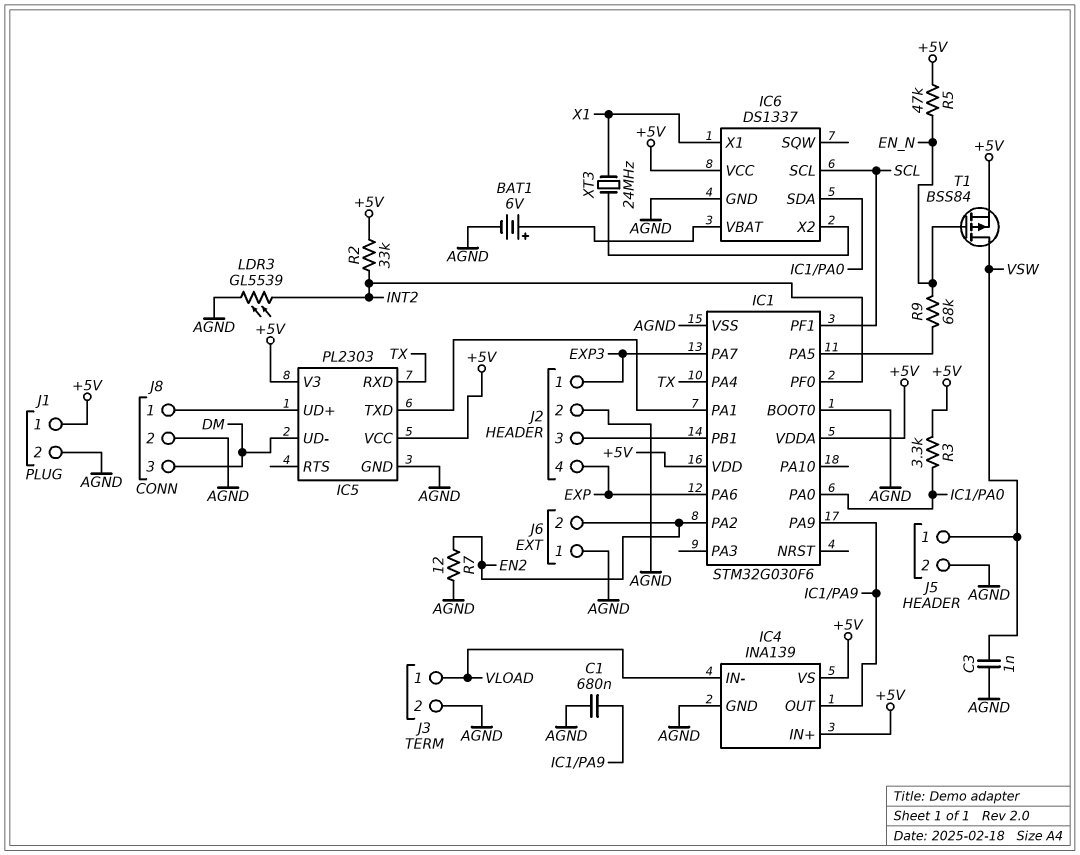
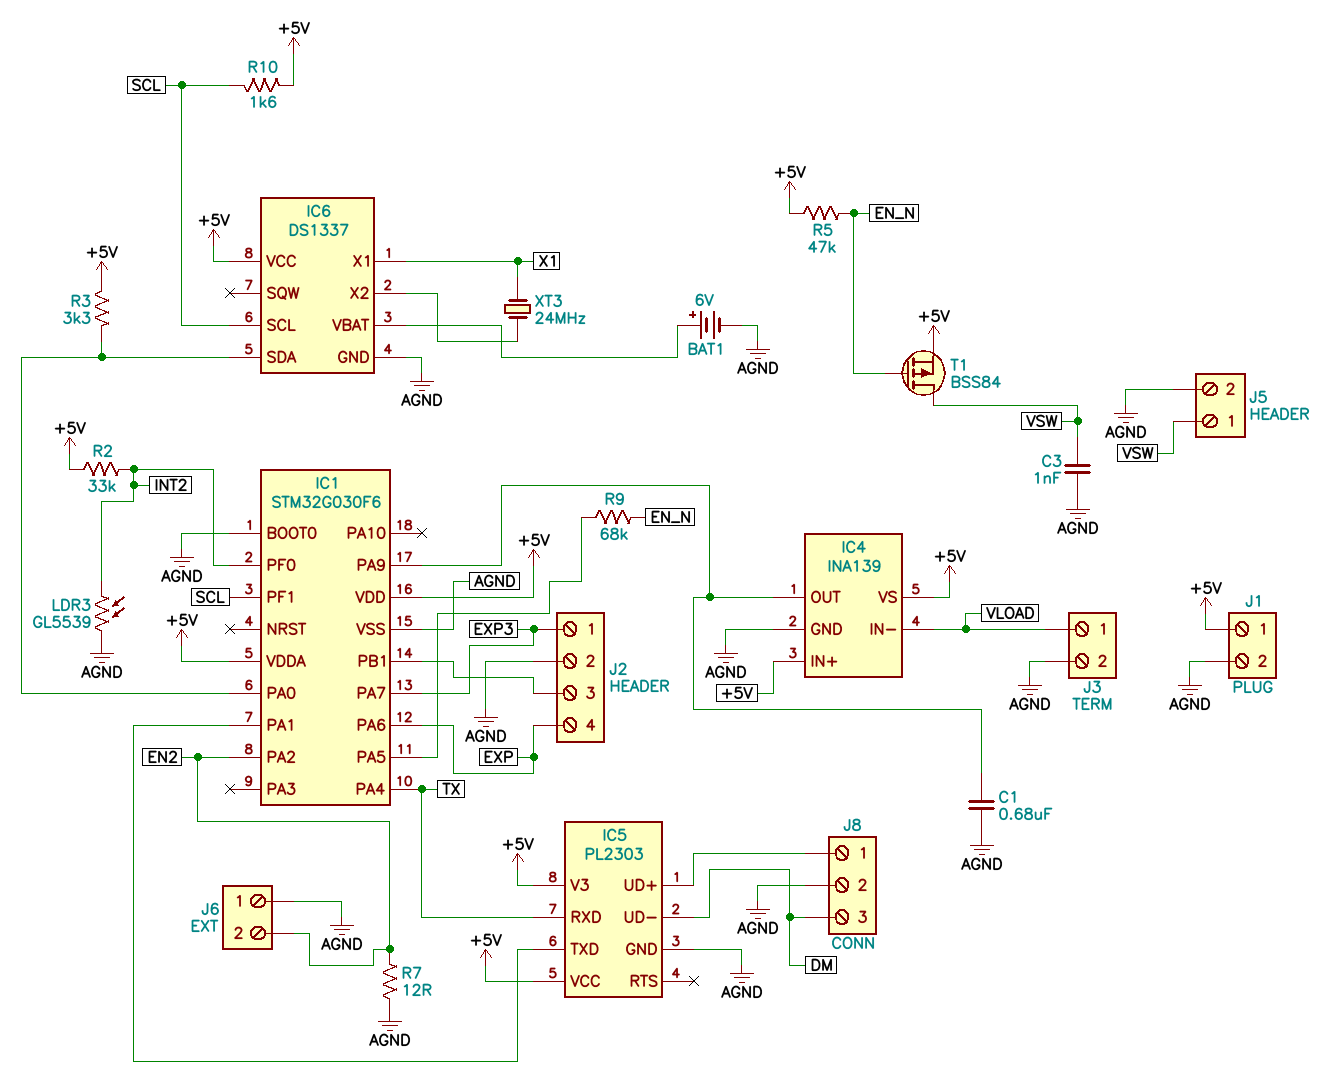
R10: none -> 1.6k (+5V, SCL)

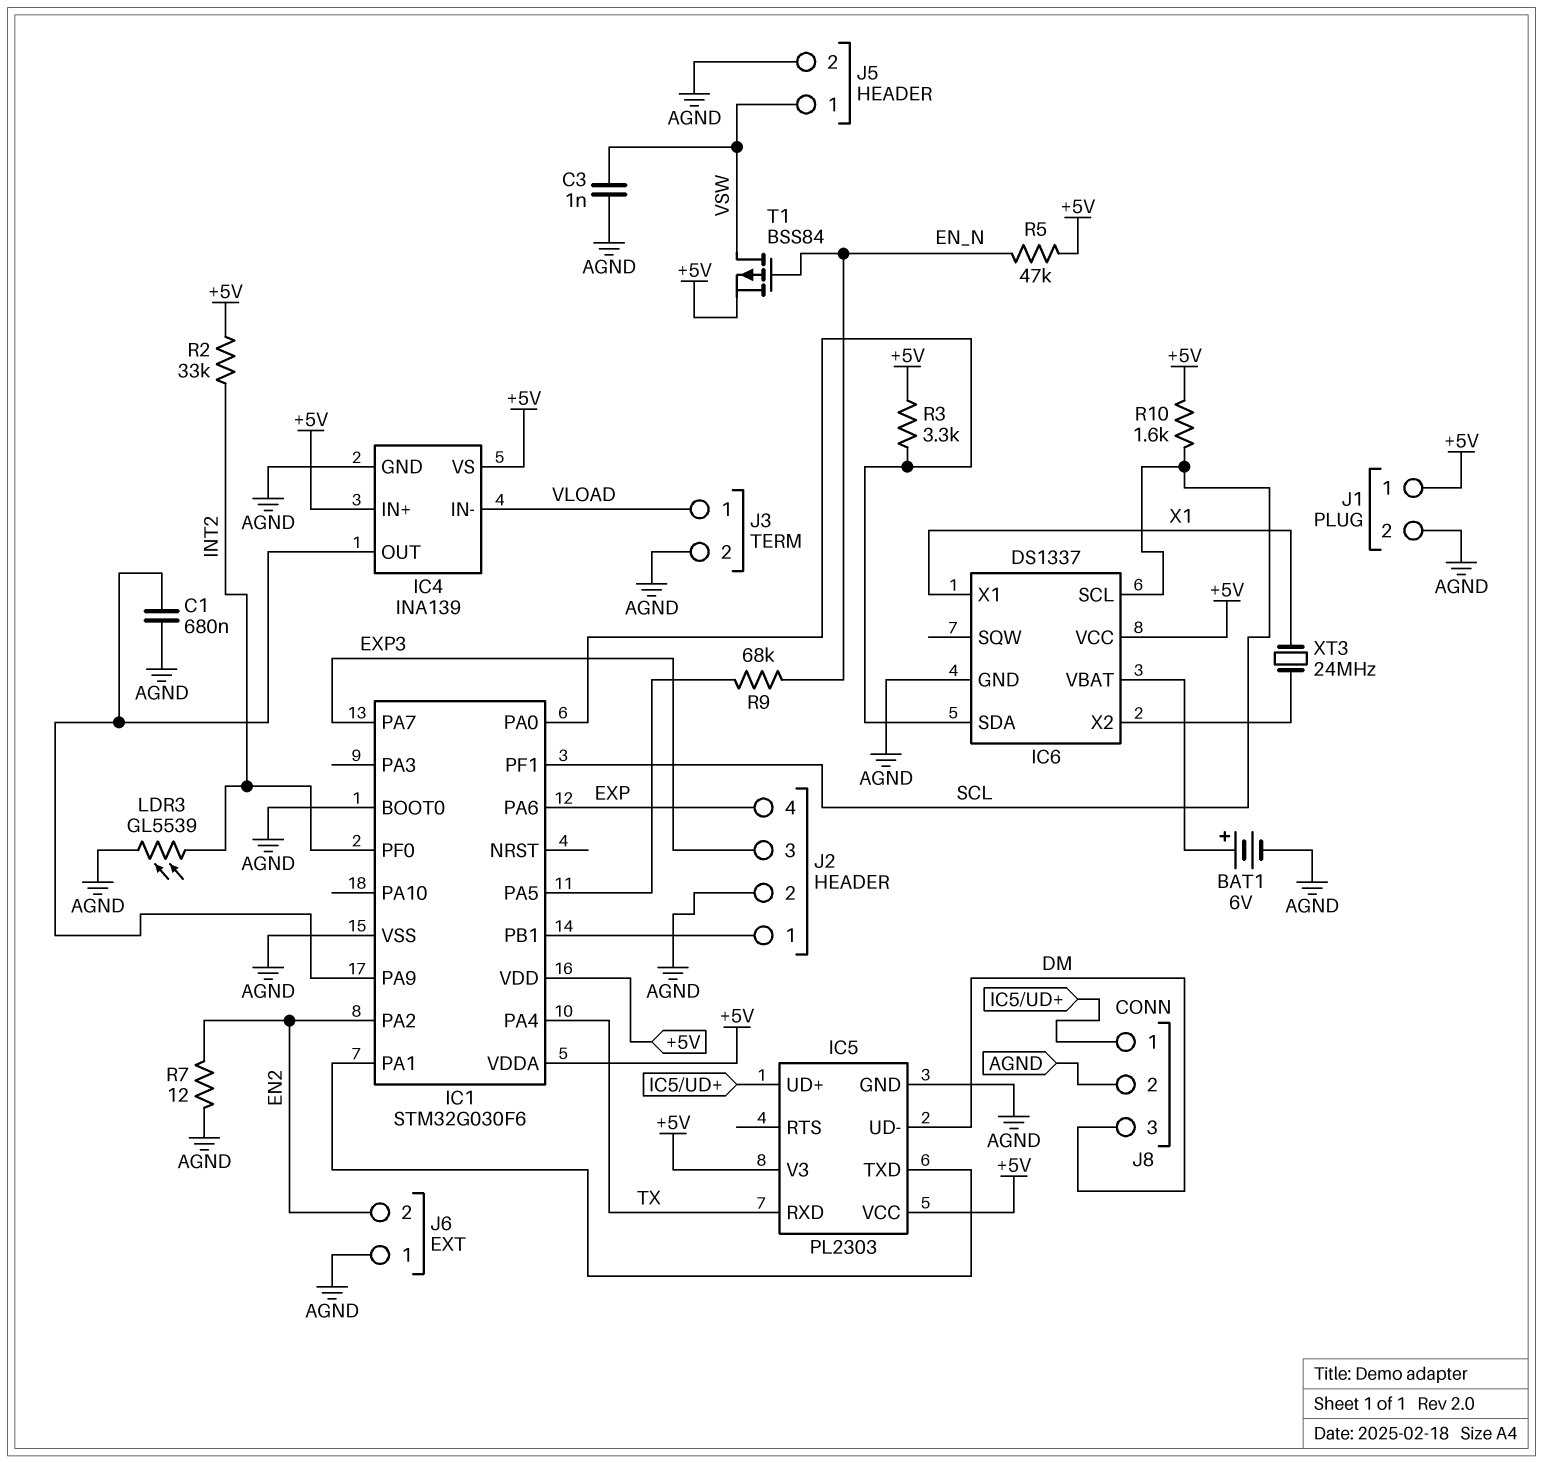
J2 pin 1: EXP3 -> IC1/PB1
J2 pin 3: IC1/PB1 -> EXP3

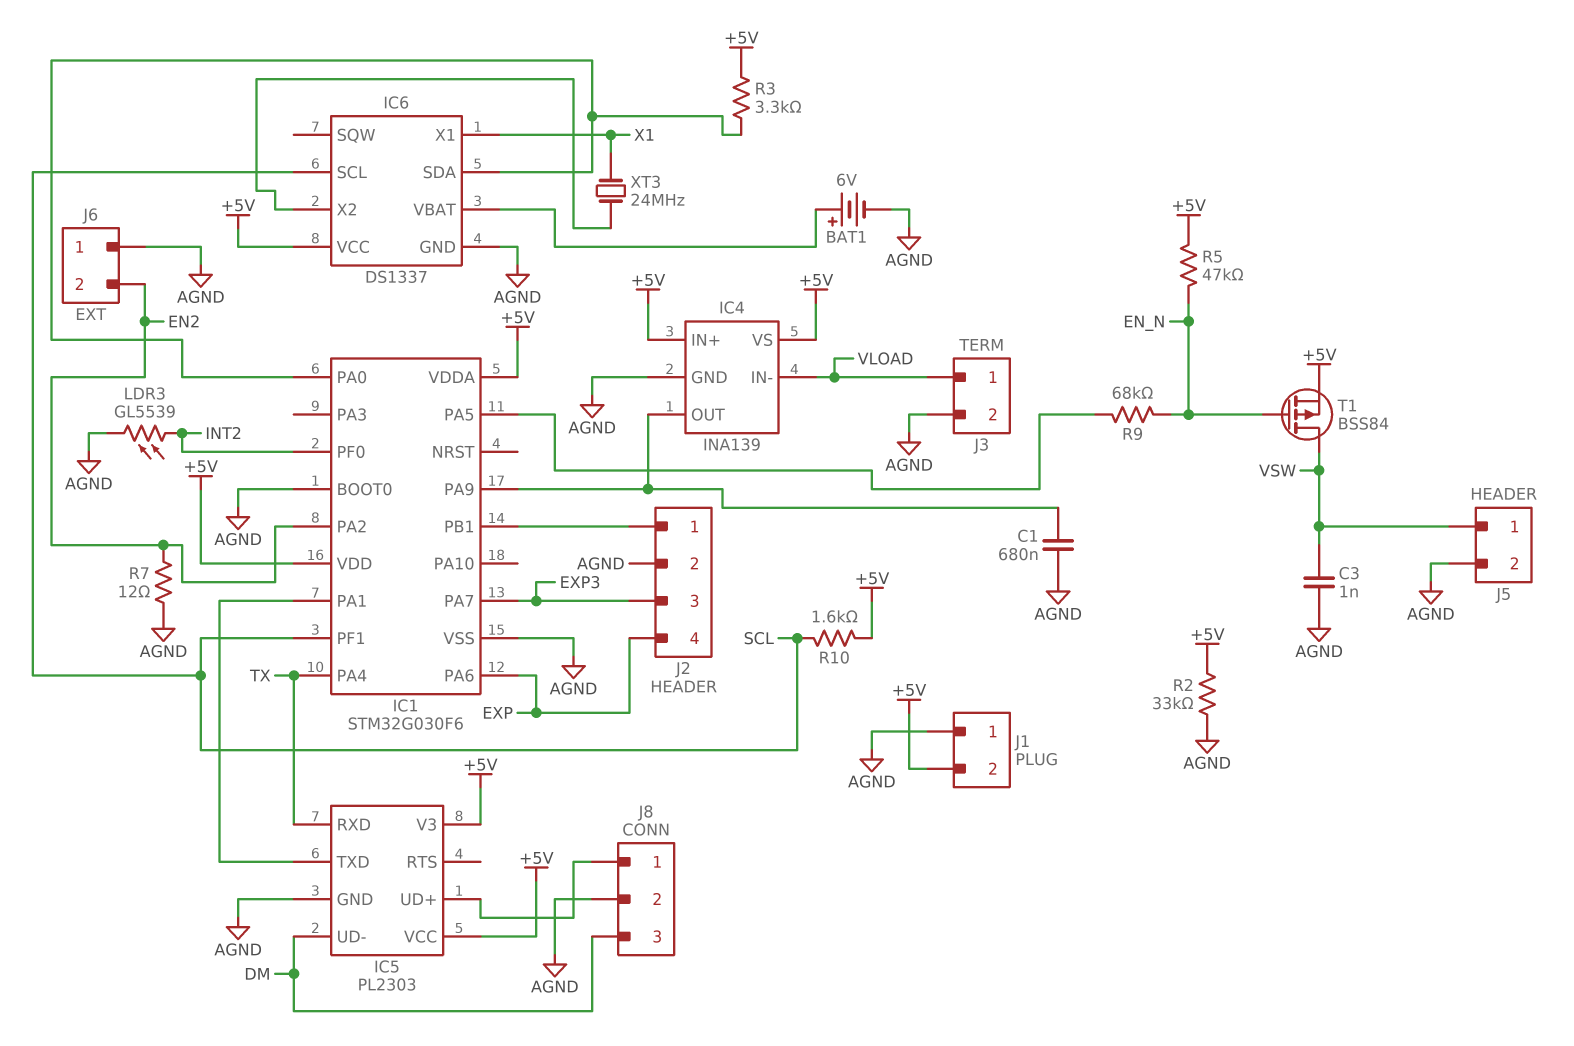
J1 pin 1: +5V -> AGND
J1 pin 2: AGND -> +5V
R2: 33k (+5V, INT2) -> 33k (+5V, AGND)

